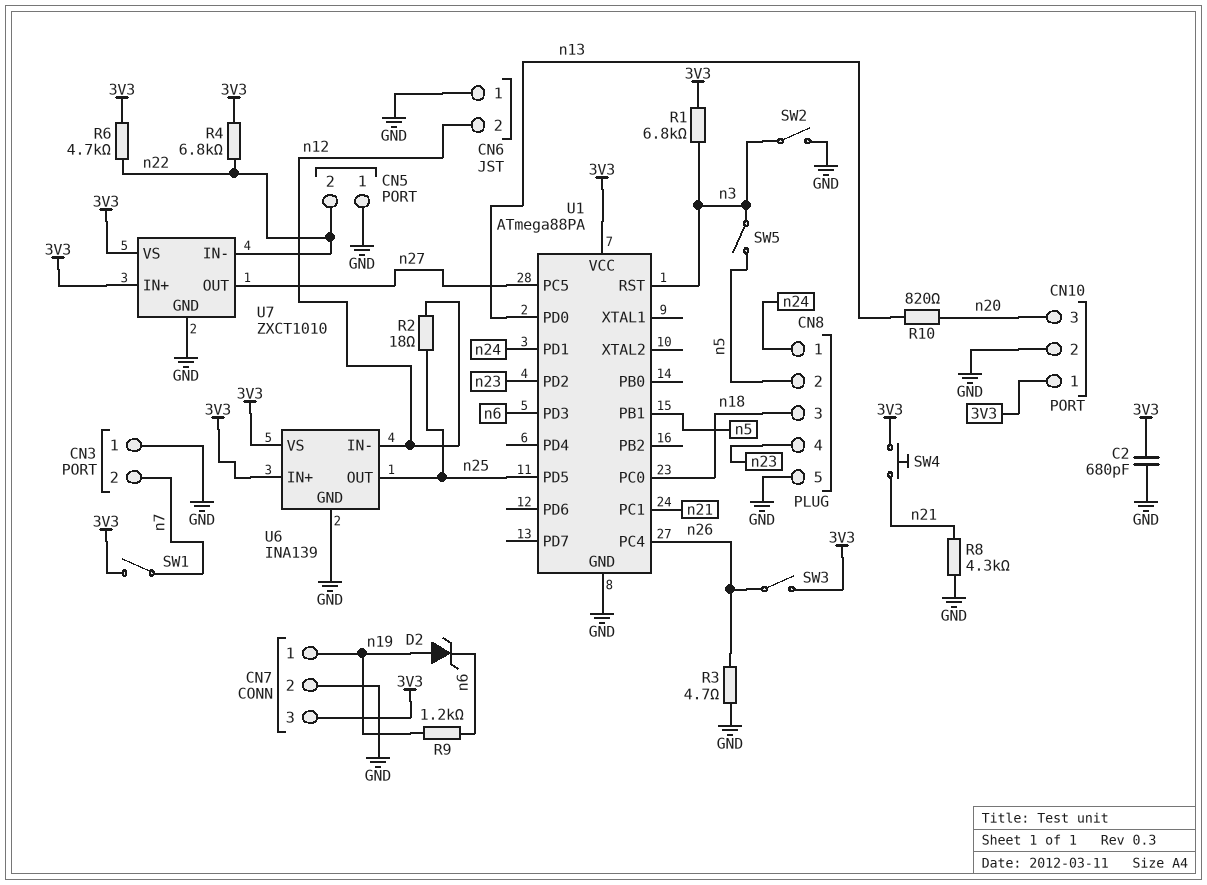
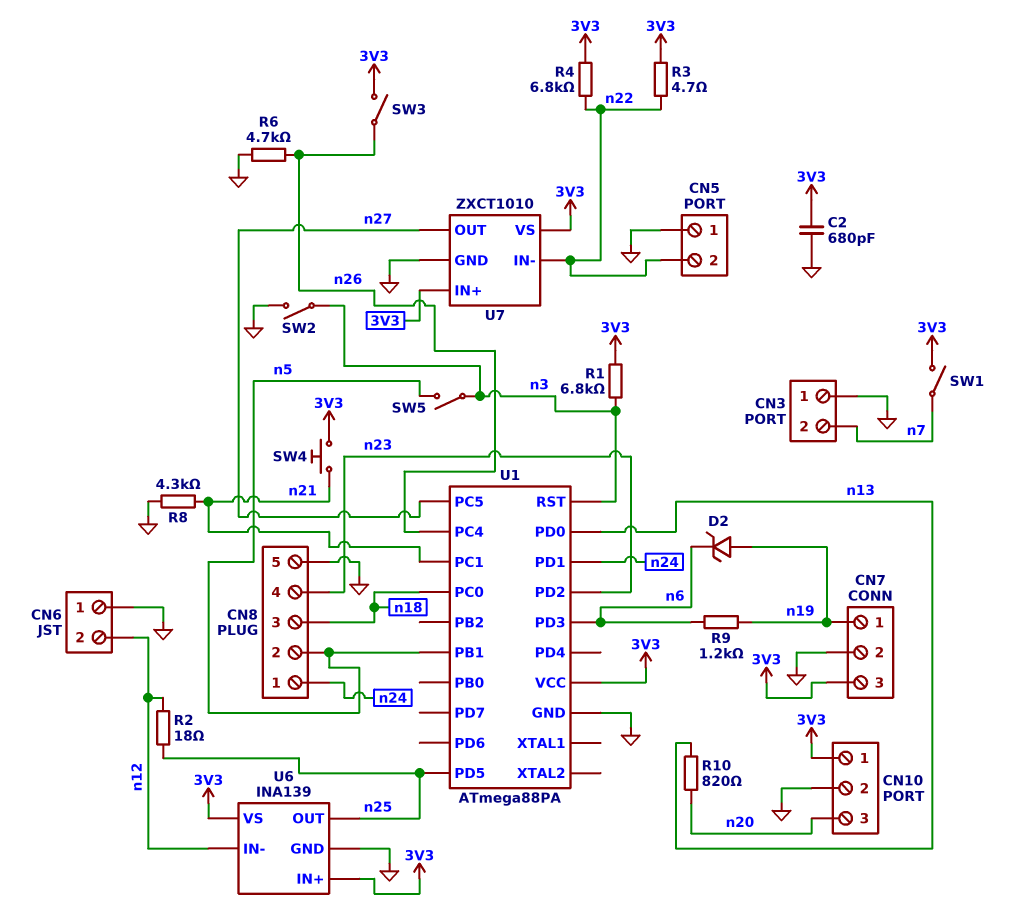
R3: 4.7 (GND, n26) -> 4.7 (3V3, n22)
R6: 4.7k (3V3, n22) -> 4.7k (GND, n26)

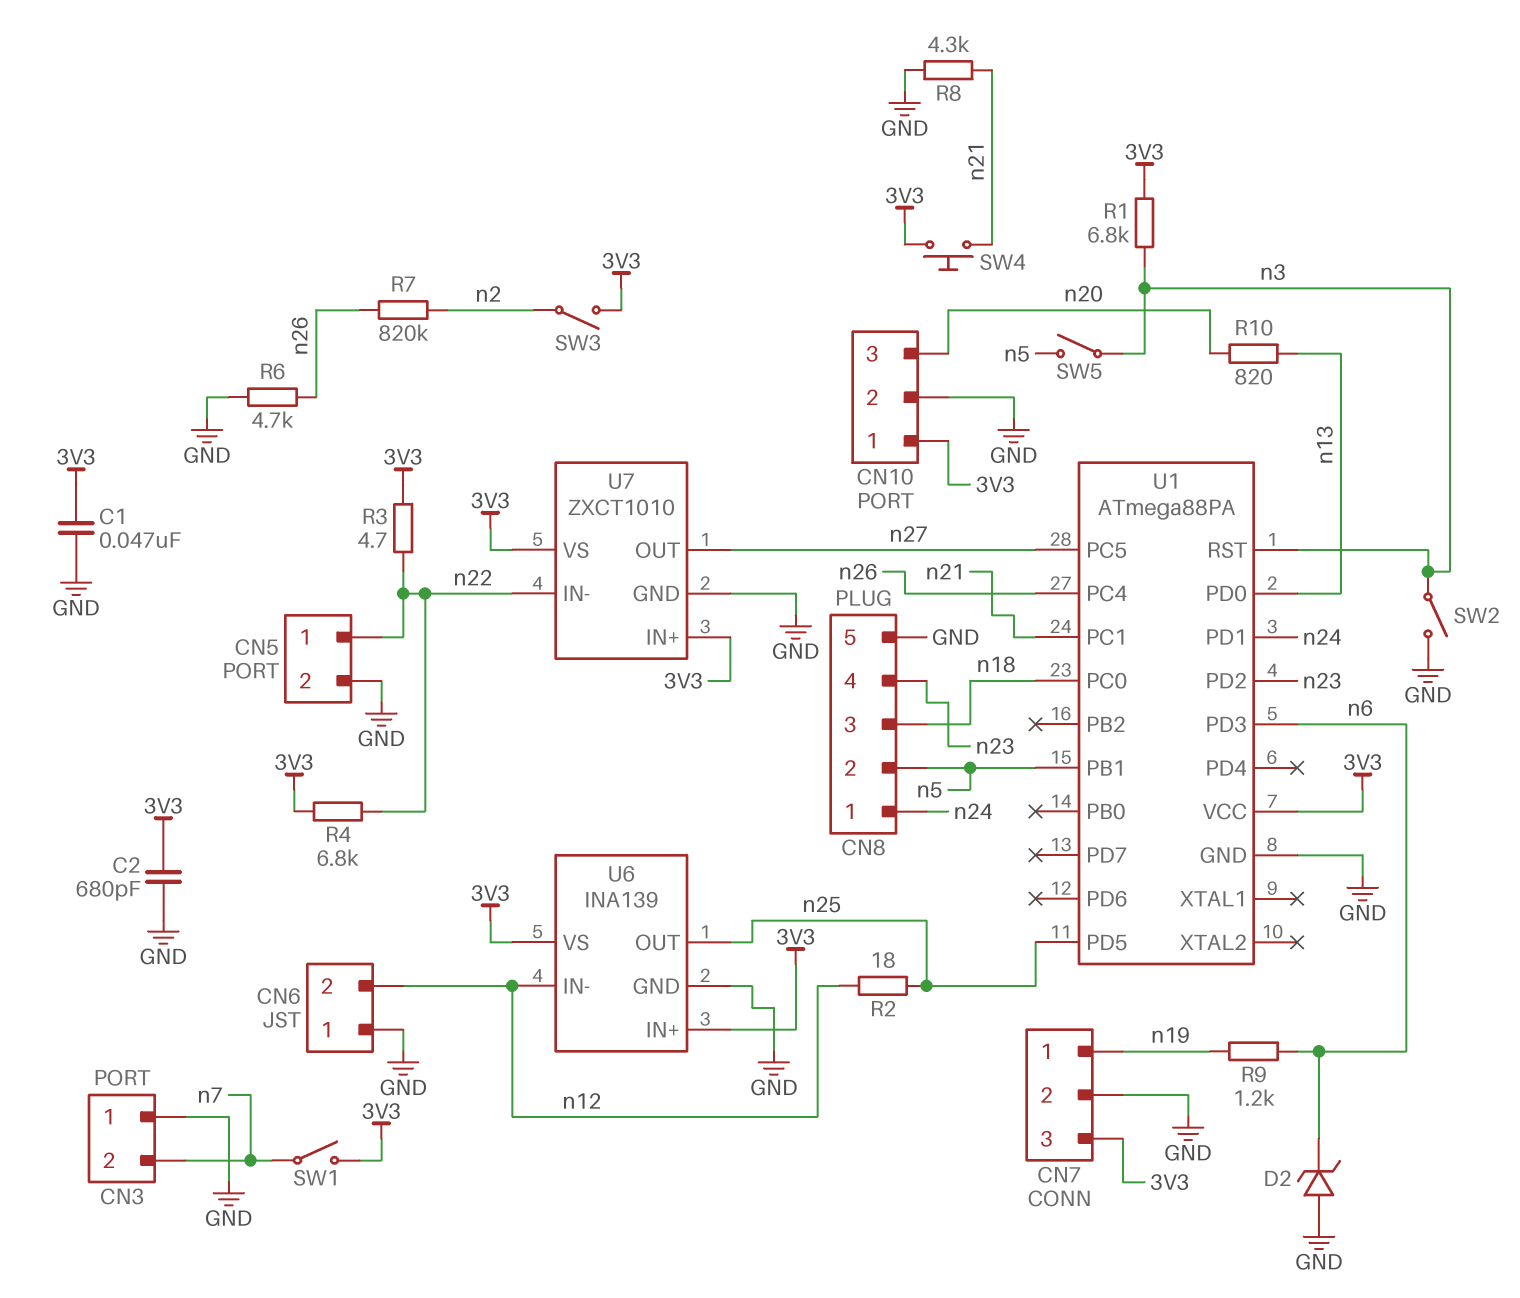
C1: none -> 47nF (3V3, GND)
CN5 pin 1: GND -> n22
CN5 pin 2: n22 -> GND
D2: zener (A n19, K n6) -> zener (A GND, K n6)
R7: none -> 820k (n2, n26)
SW3: switch (3V3, n26) -> switch (3V3, n2)

